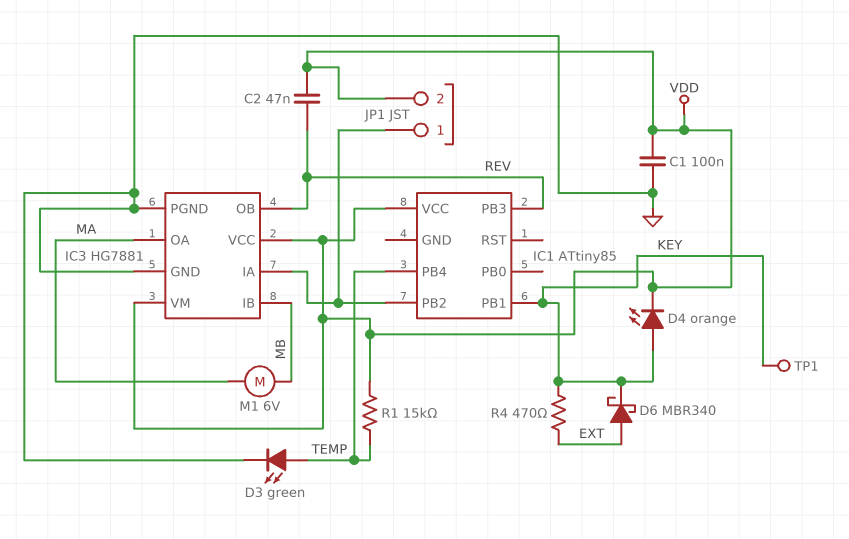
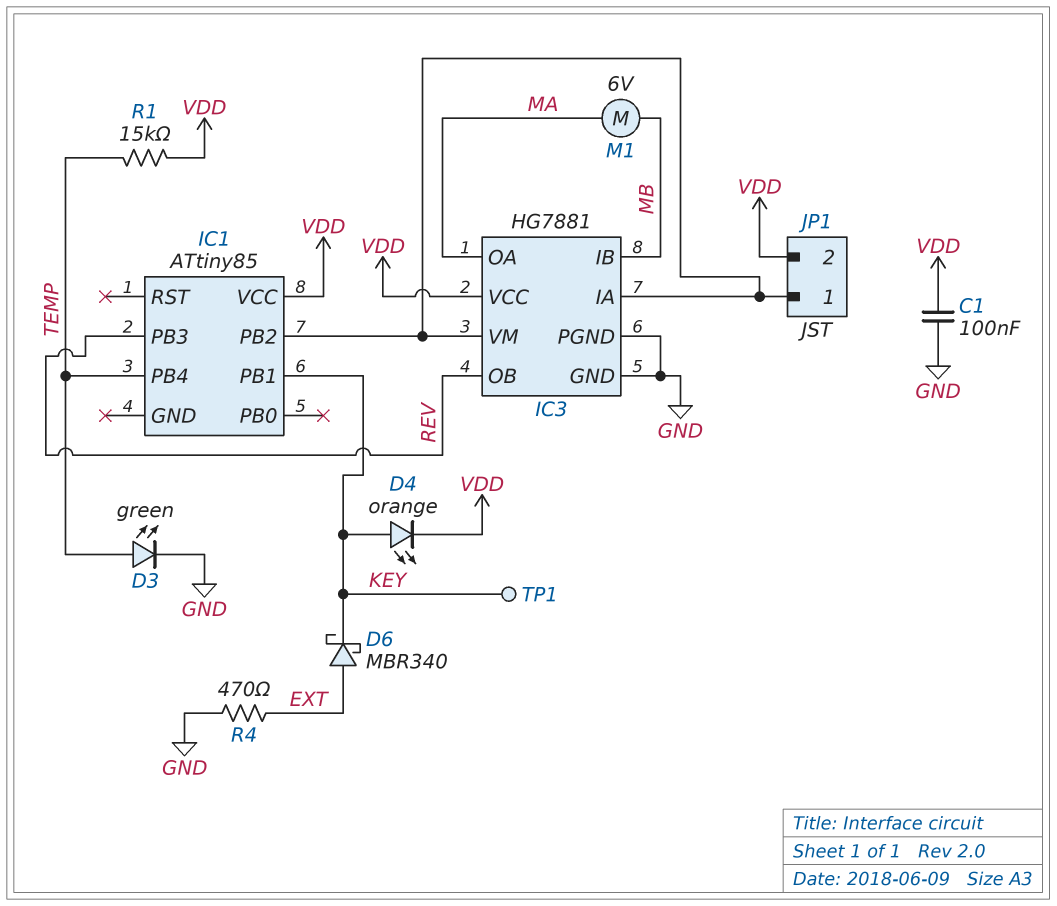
C2: 47nF (REV, VDD) -> none
IC3 pin VM: VDD -> IC1/PB2
R4: 470 (EXT, KEY) -> 470 (EXT, GND)

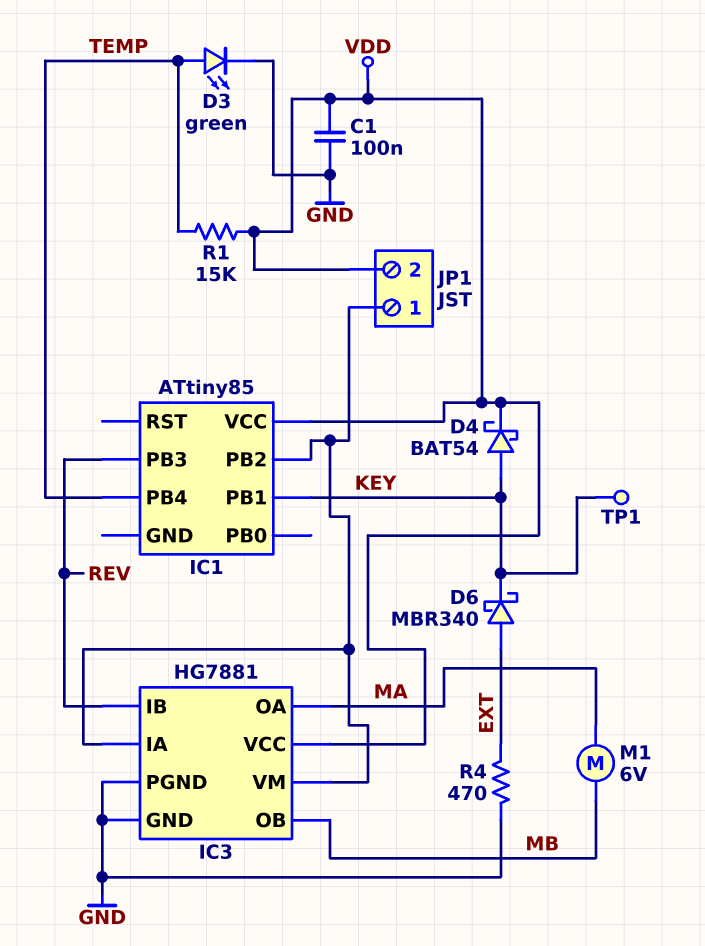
D4: LED orange (A KEY, K VDD) -> schottky BAT54 (A KEY, K VDD)
IC3 pin IB: MB -> REV
IC3 pin OB: REV -> MB

